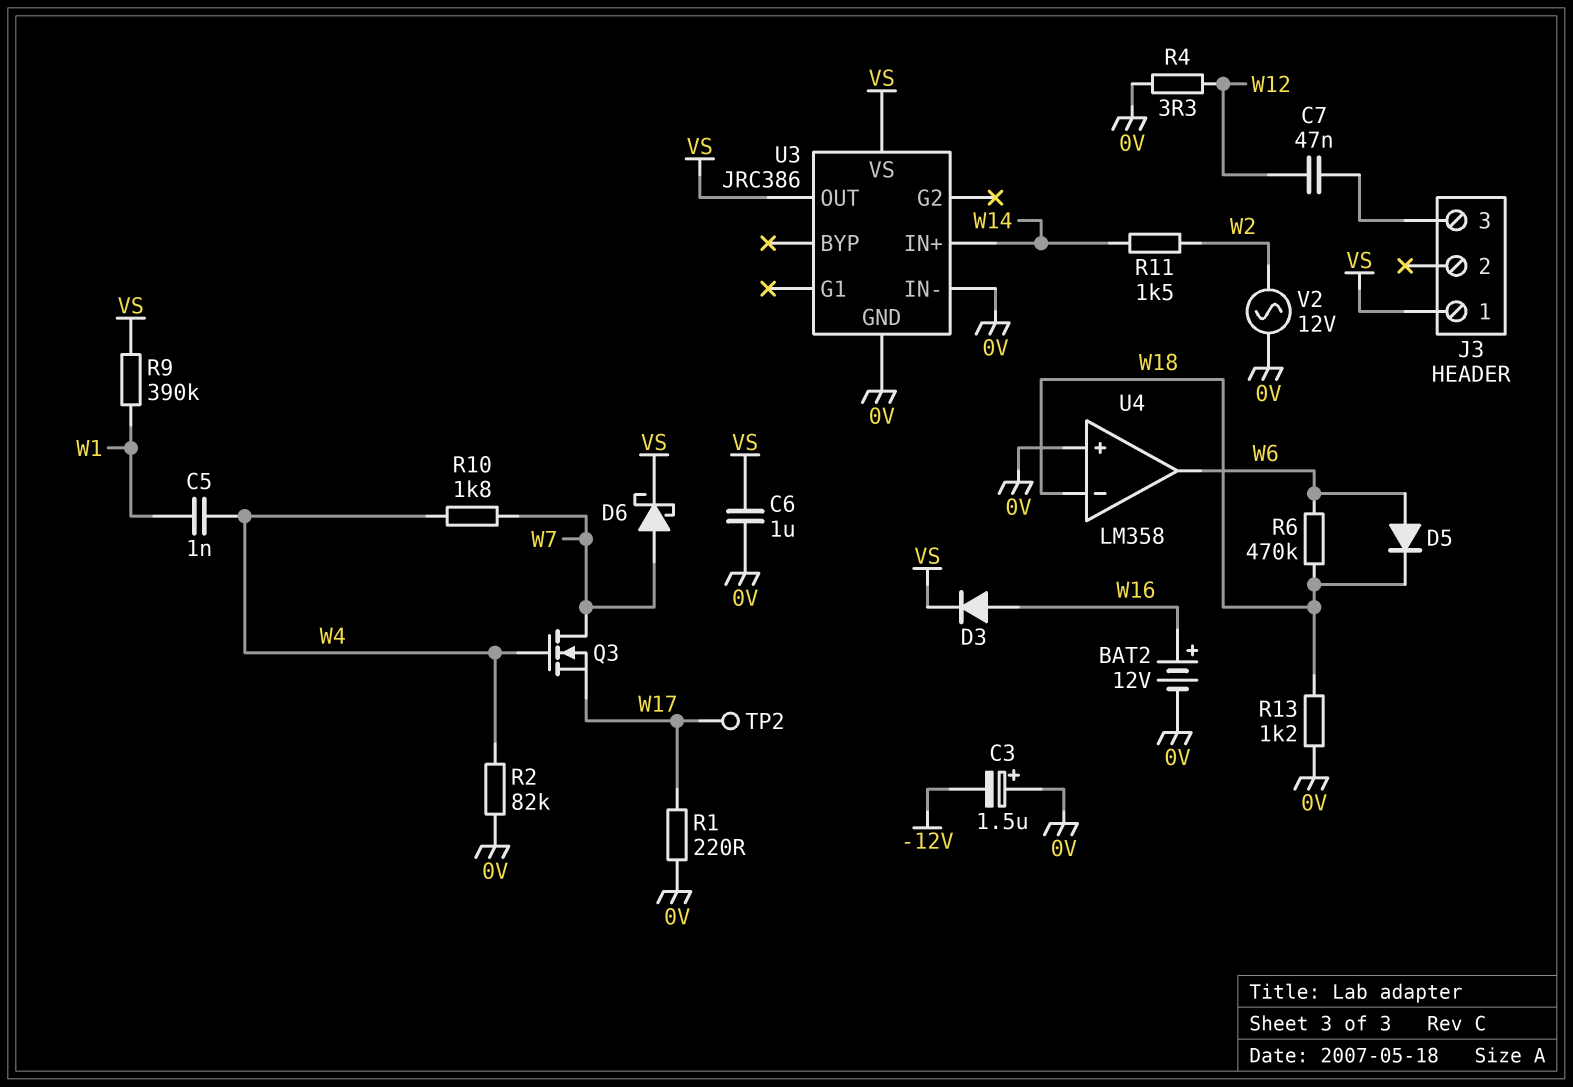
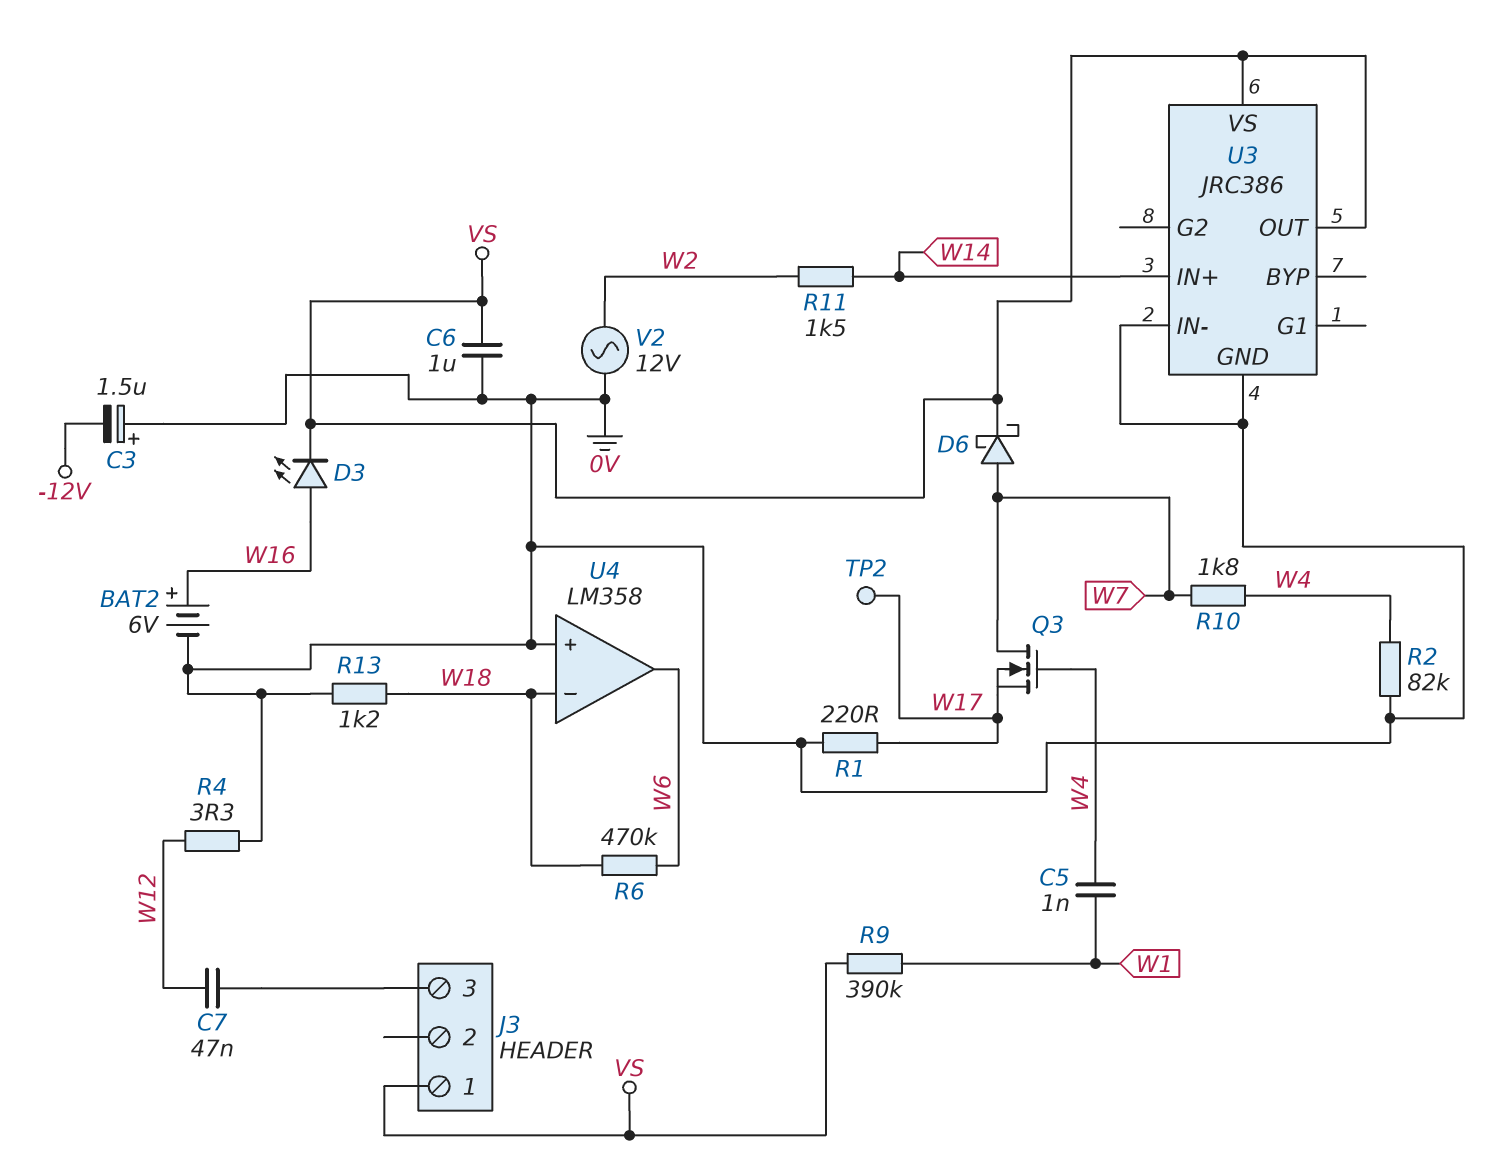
BAT2: 12V (plus W16, minus 0V) -> 6V (plus W16, minus 0V)
D3: diode (A W16, K VS) -> LED (A W16, K VS)
D5: diode (A W6, K W18) -> none

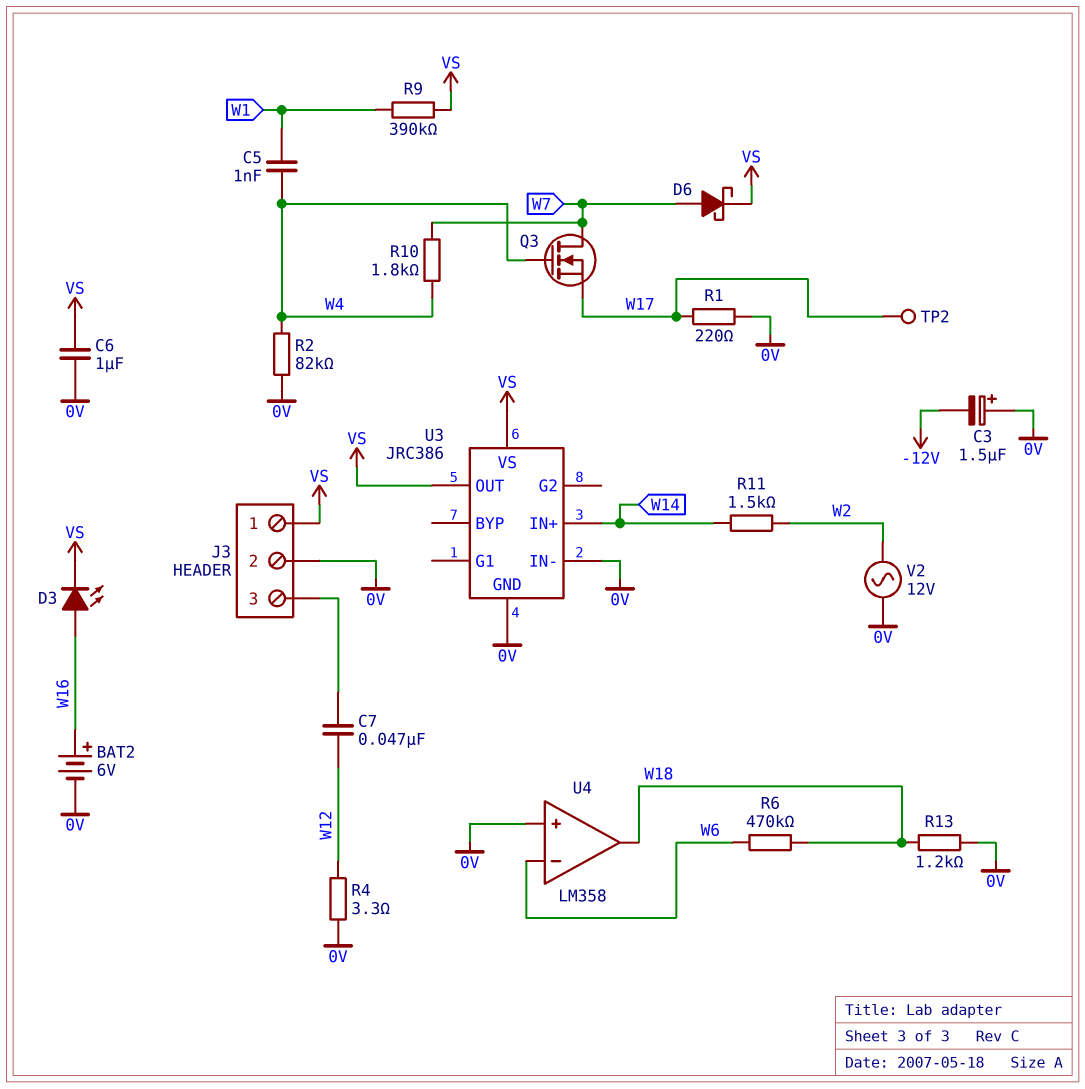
J3 pin 2: none -> 0V
U4 pin in-: W18 -> W6
U4 pin out: W6 -> W18

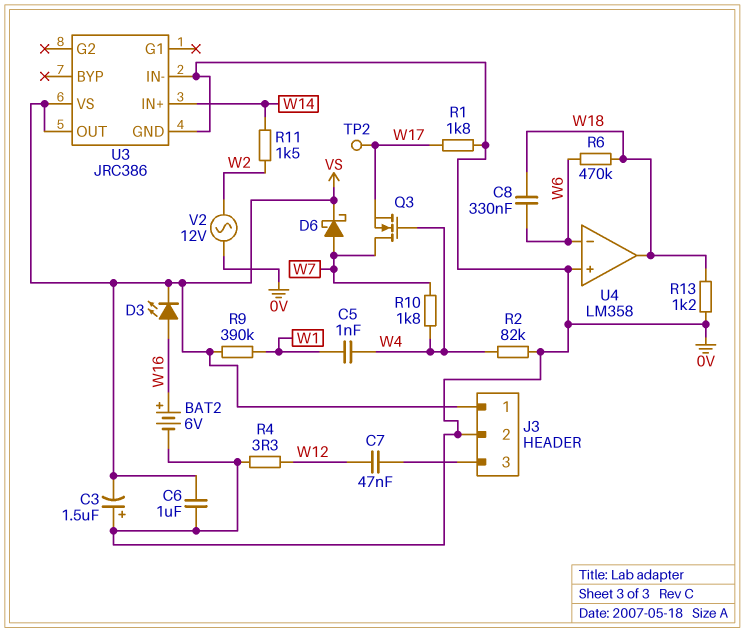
C3: 1.5uF (plus 0V, minus -12V) -> 1.5uF (plus 0V, minus VS)
C8: none -> 330nF (W6, W18)
R1: 220 (0V, W17) -> 1.8k (0V, W17)

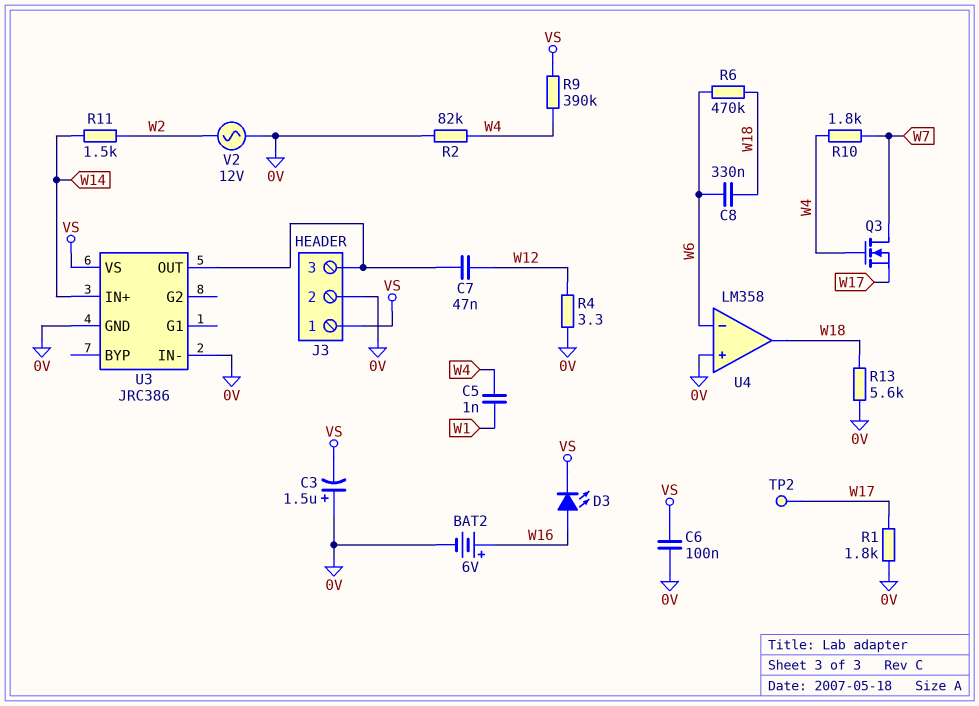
C6: 1uF (0V, VS) -> 100nF (0V, VS)
D6: schottky (A W7, K VS) -> none
R9: 390k (VS, W1) -> 390k (VS, W4)
R13: 1.2k (0V, W18) -> 5.6k (0V, W18)
U3 pin OUT: VS -> J3/3

